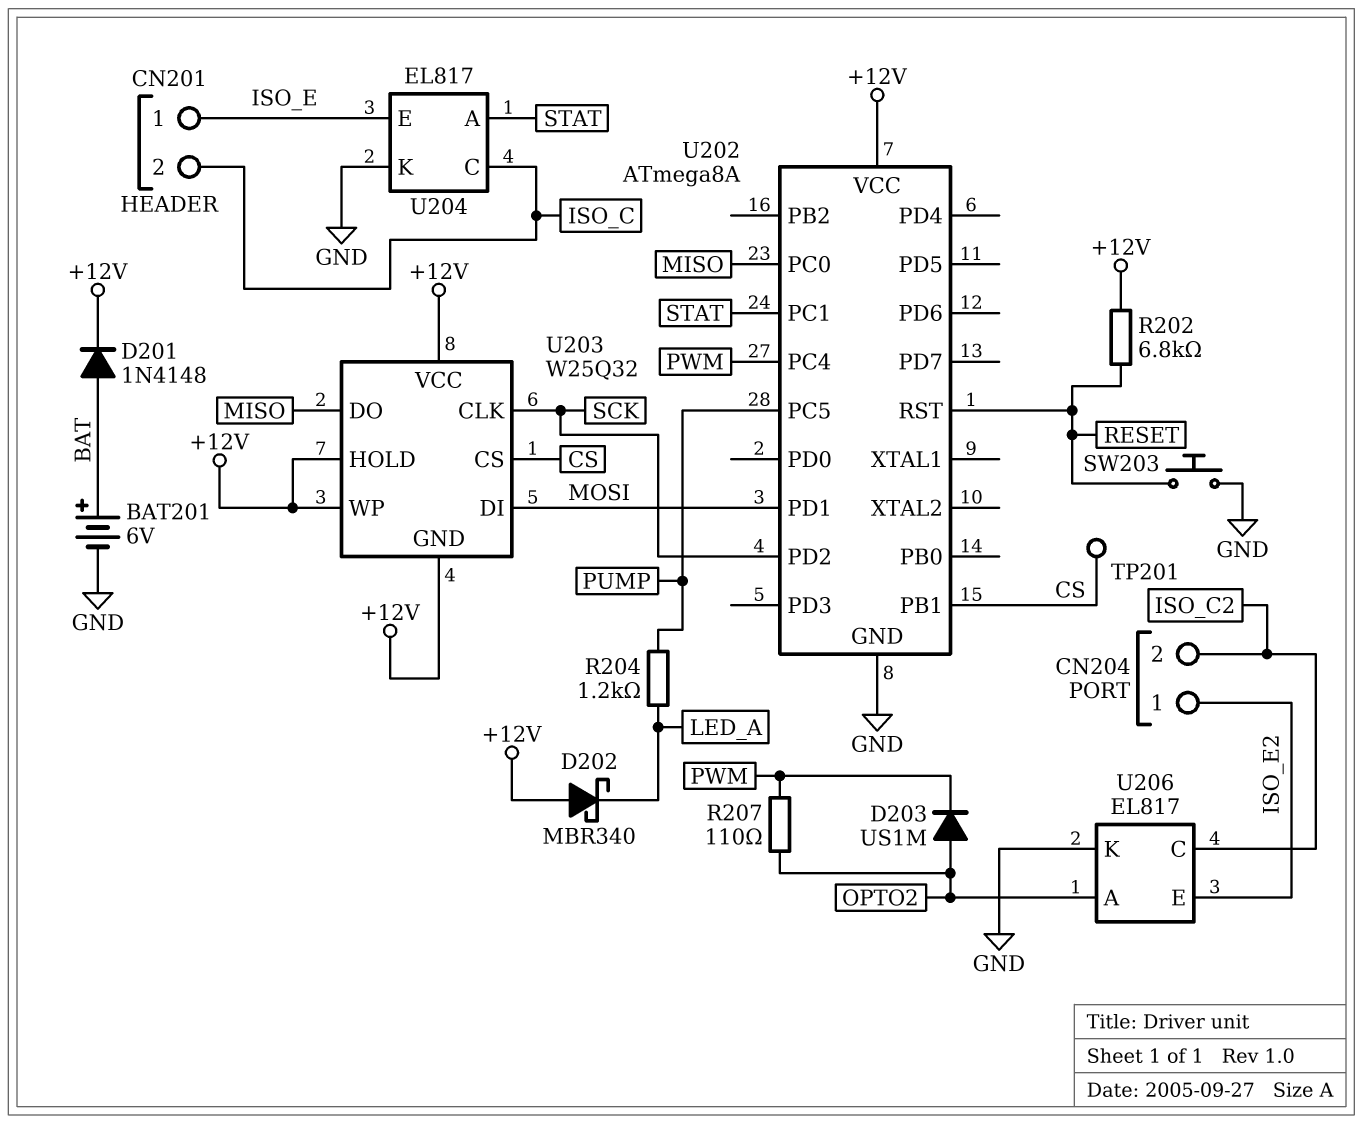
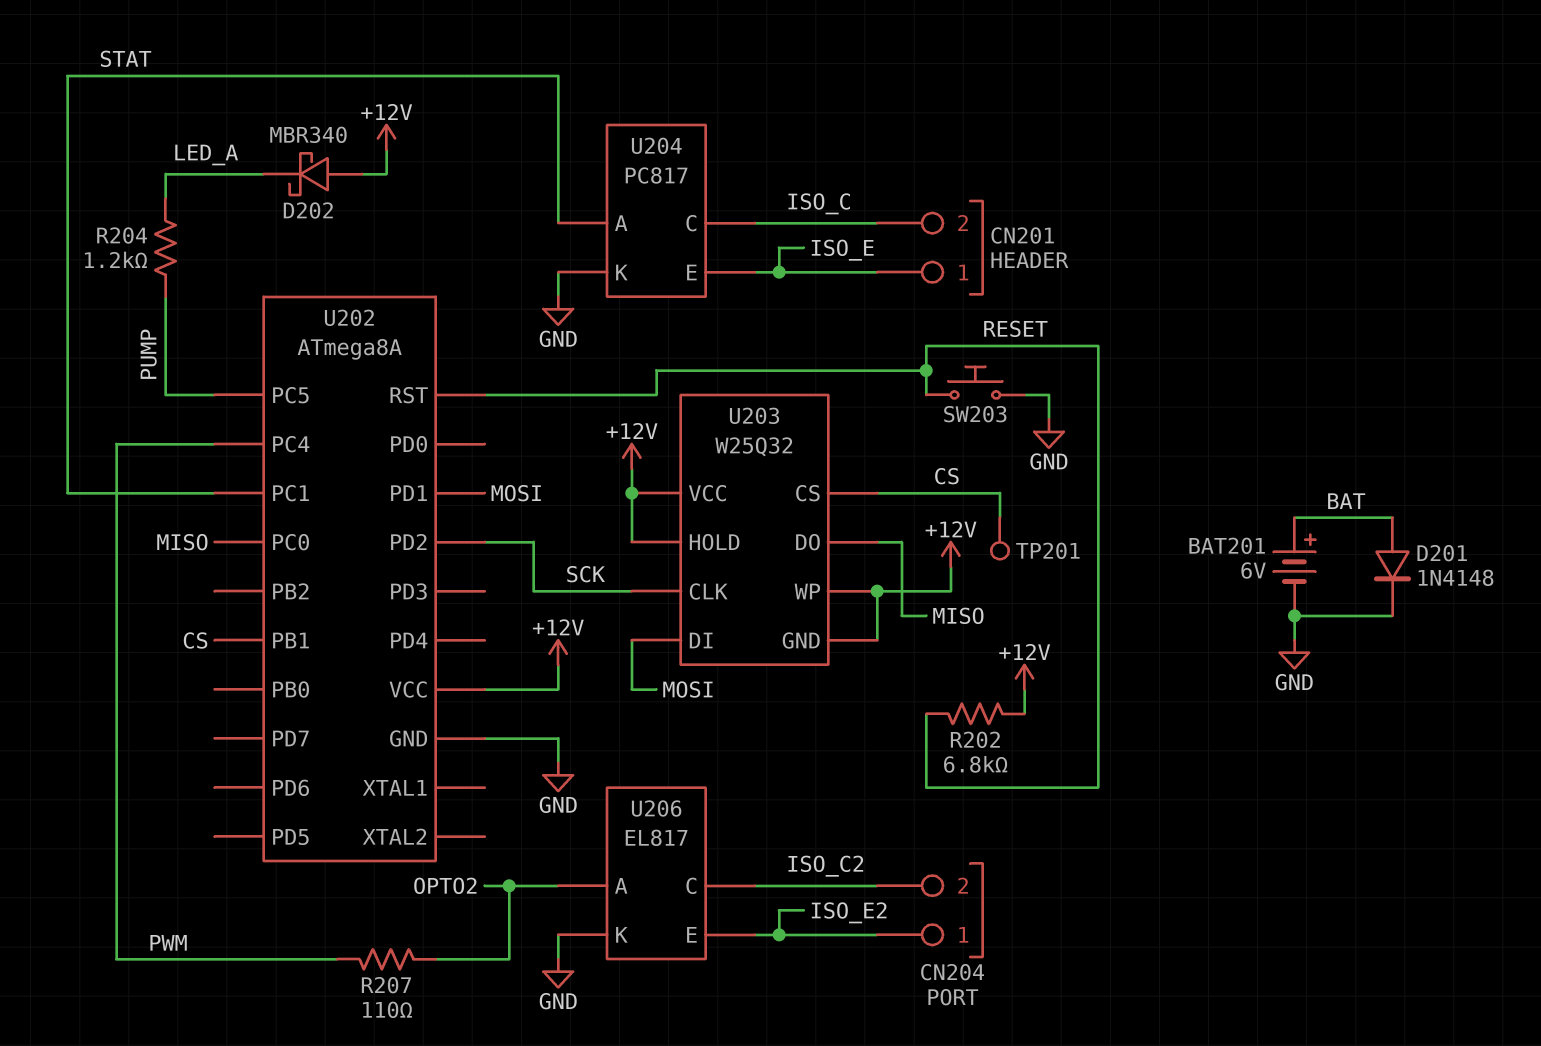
D201: diode 1N4148 (A BAT, K +12V) -> diode 1N4148 (A BAT, K GND)
D203: diode US1M (A OPTO2, K PWM) -> none
U204: EL817 -> PC817

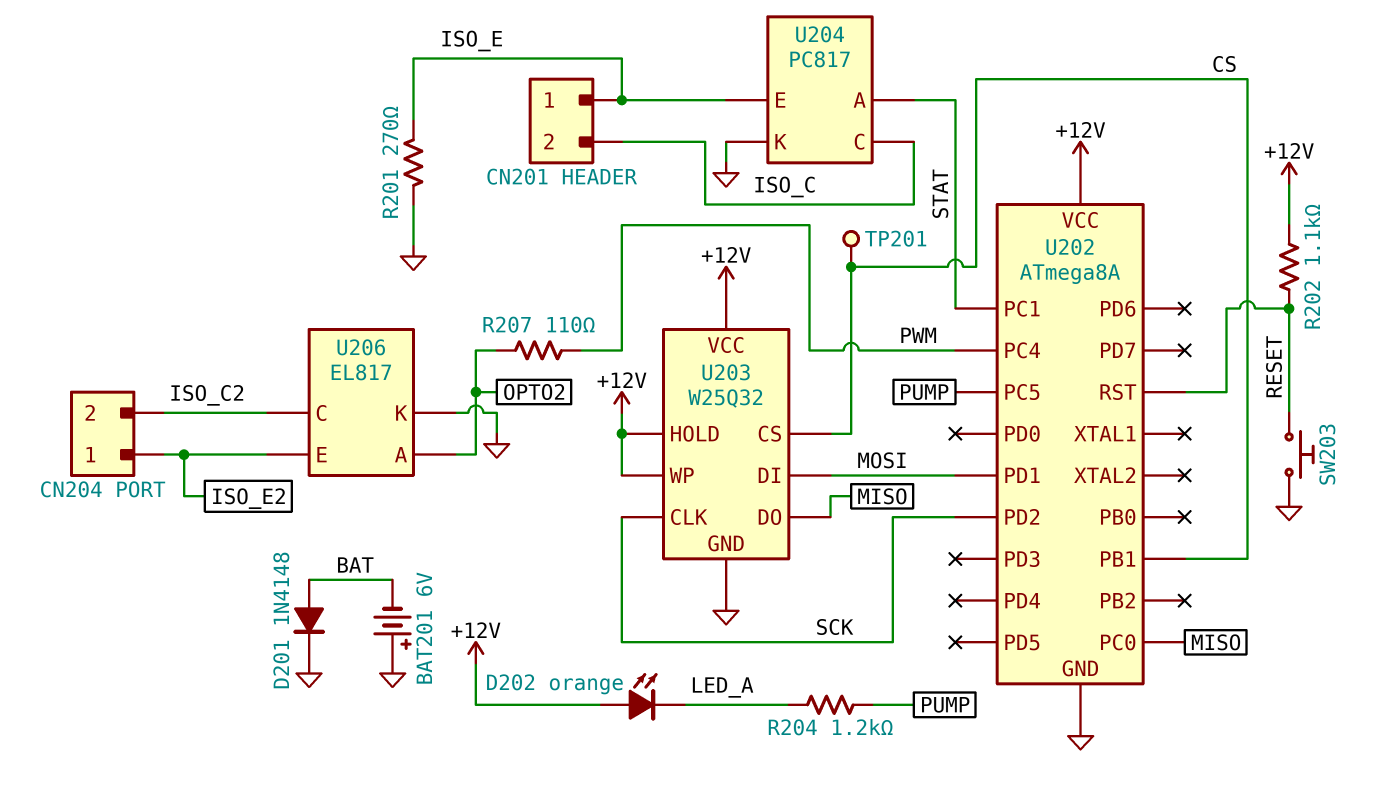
BAT201: 6V (plus BAT, minus GND) -> 6V (plus GND, minus BAT)
D202: schottky MBR340 (A +12V, K LED_A) -> LED orange (A +12V, K LED_A)
R201: none -> 270 (GND, ISO_E)
R202: 6.8k (+12V, RESET) -> 1.1k (+12V, RESET)
U203 pin GND: +12V -> GND

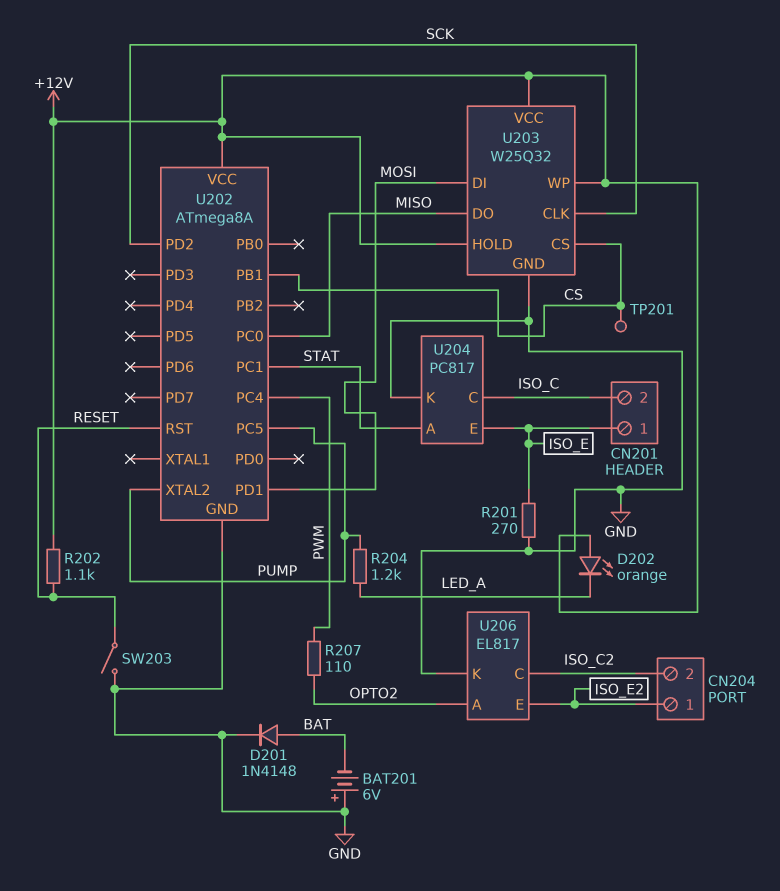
SW203: button (GND, RESET) -> switch (GND, RESET)
U202 pin XTAL2: none -> PUMP

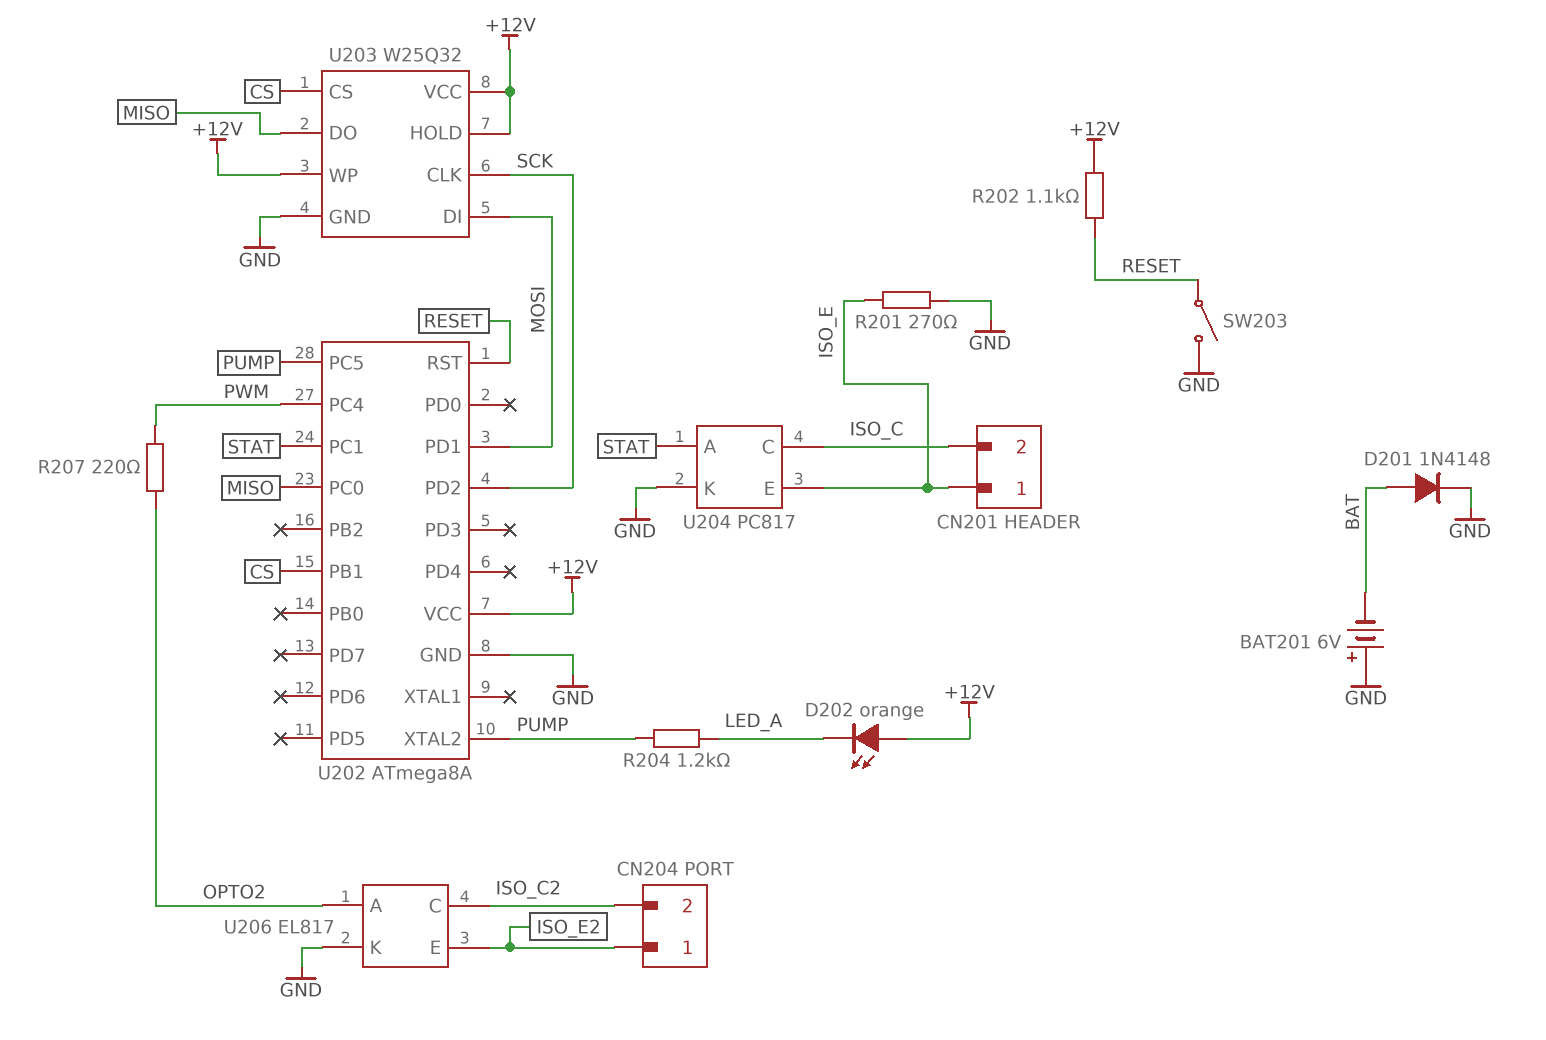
R207: 110 (OPTO2, PWM) -> 220 (OPTO2, PWM)
TP201: test point (CS) -> none

